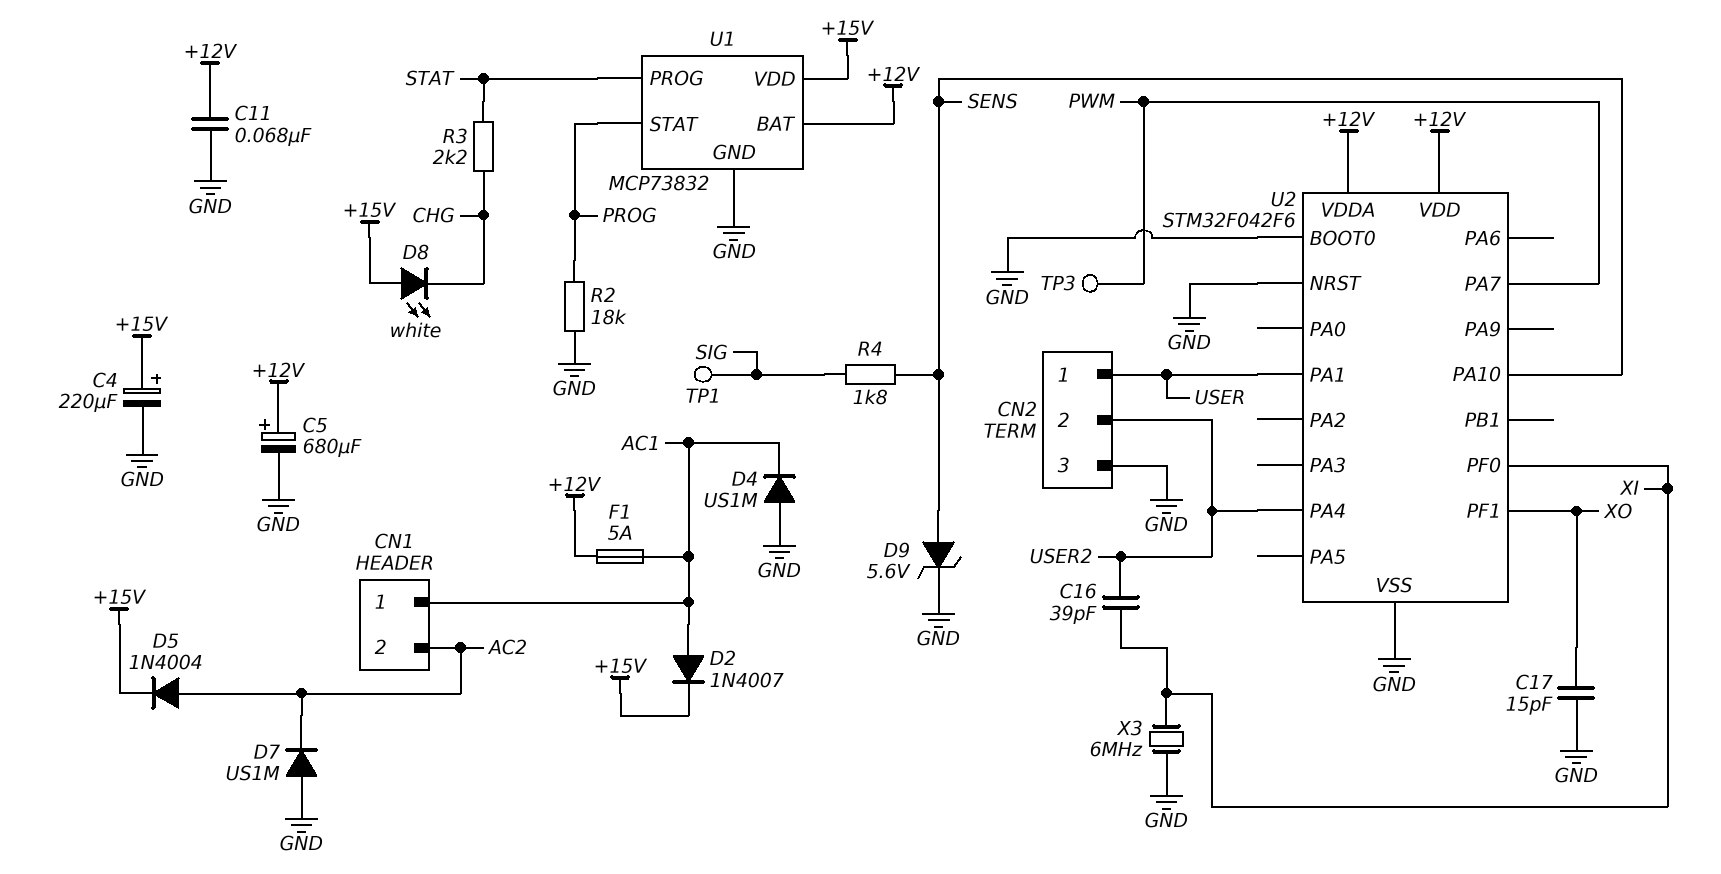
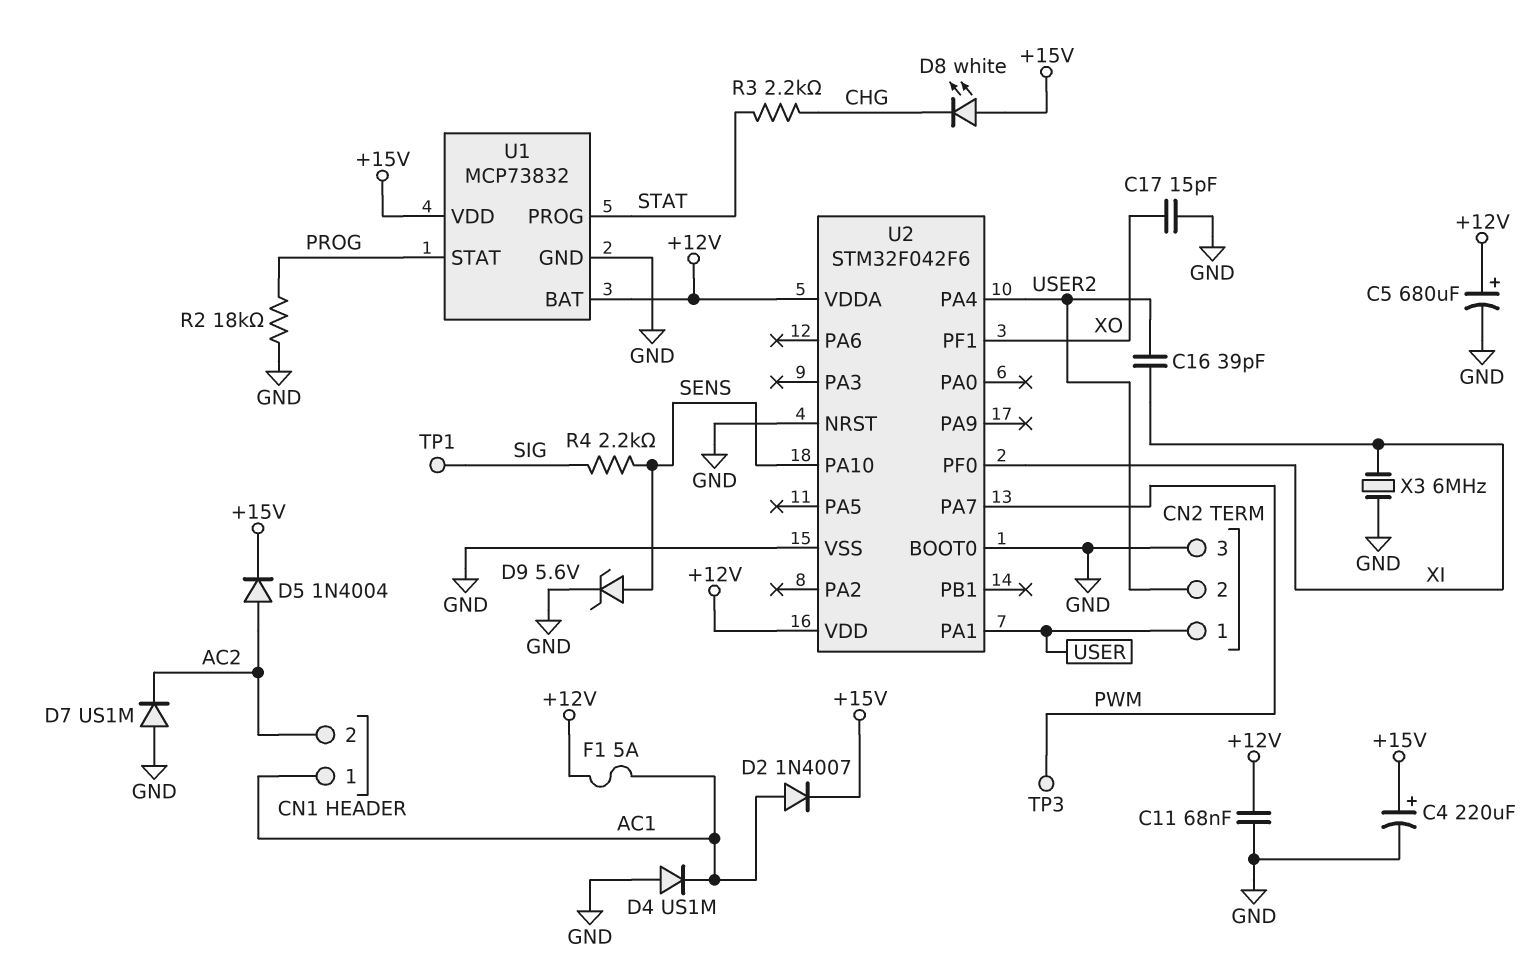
R4: 1.8k (SENS, SIG) -> 2.2k (SENS, SIG)

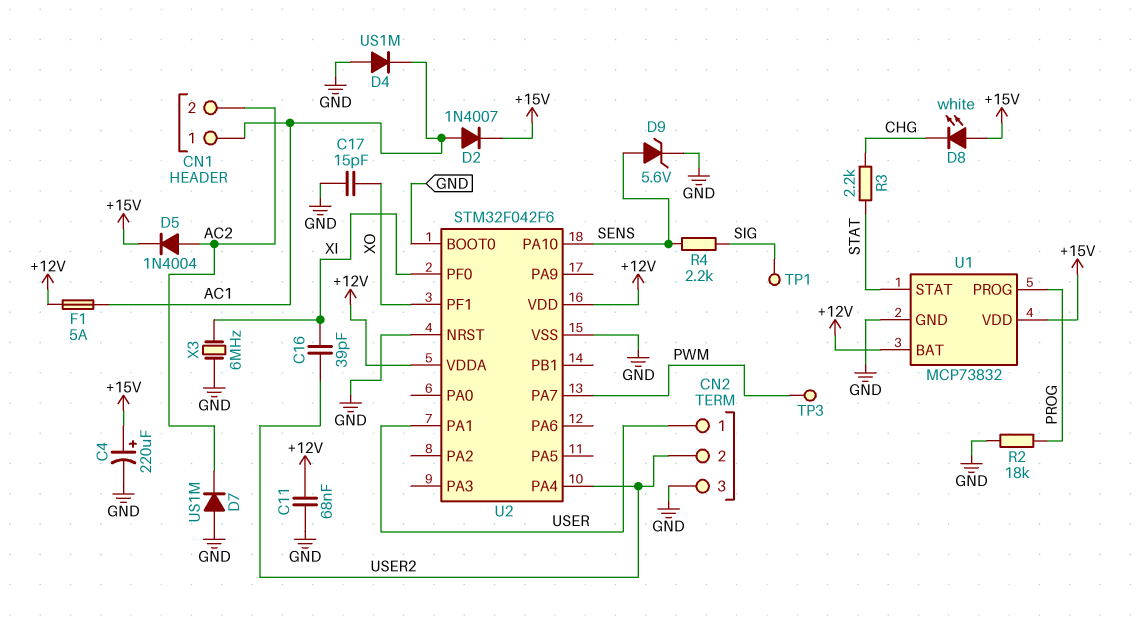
C5: 680uF (plus +12V, minus GND) -> none
U1 pin PROG: STAT -> PROG
U1 pin STAT: PROG -> STAT

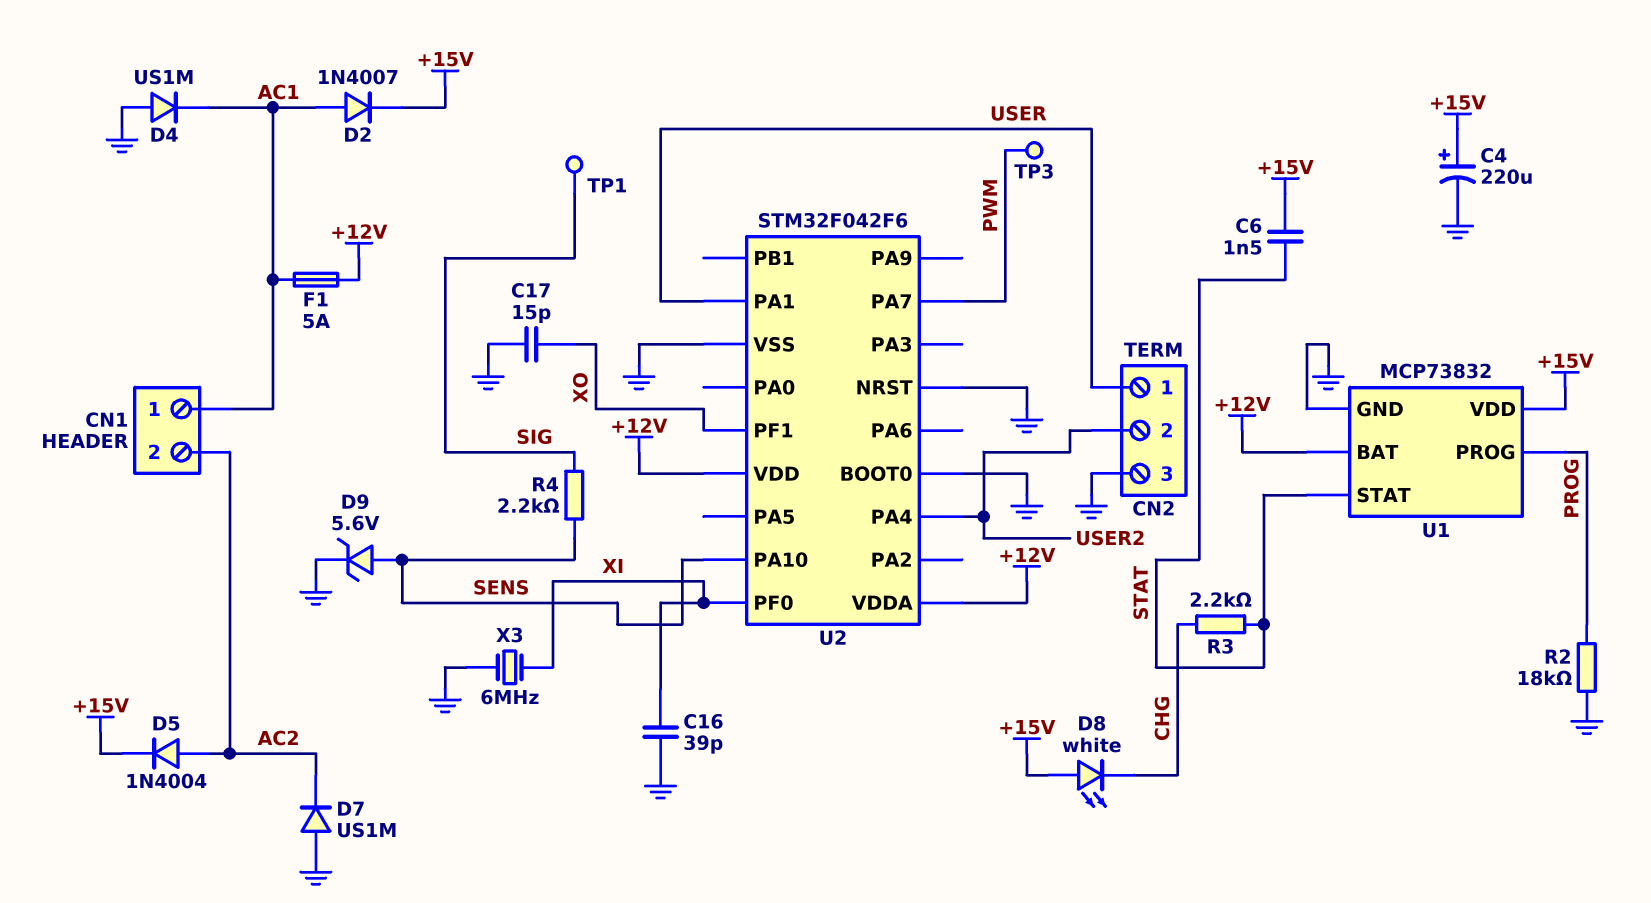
C6: none -> 1.5nF (+15V, STAT)
C11: 68nF (+12V, GND) -> none
C16: 39pF (USER2, XI) -> 39pF (GND, XI)

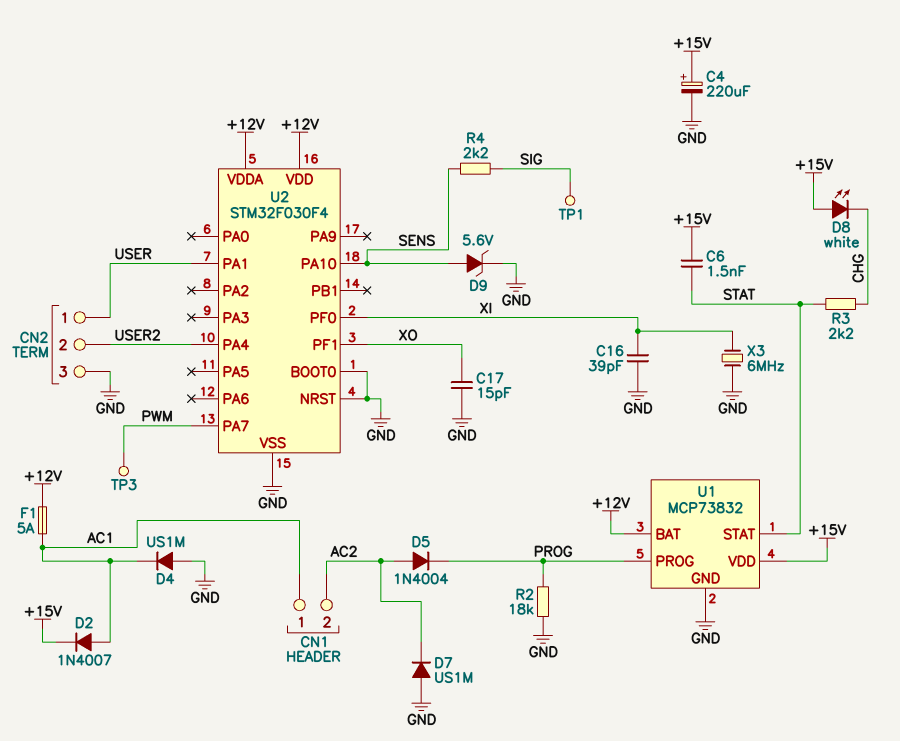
D5: diode 1N4004 (A AC2, K +15V) -> diode 1N4004 (A AC2, K PROG)
U2: STM32F042F6 -> STM32F030F4

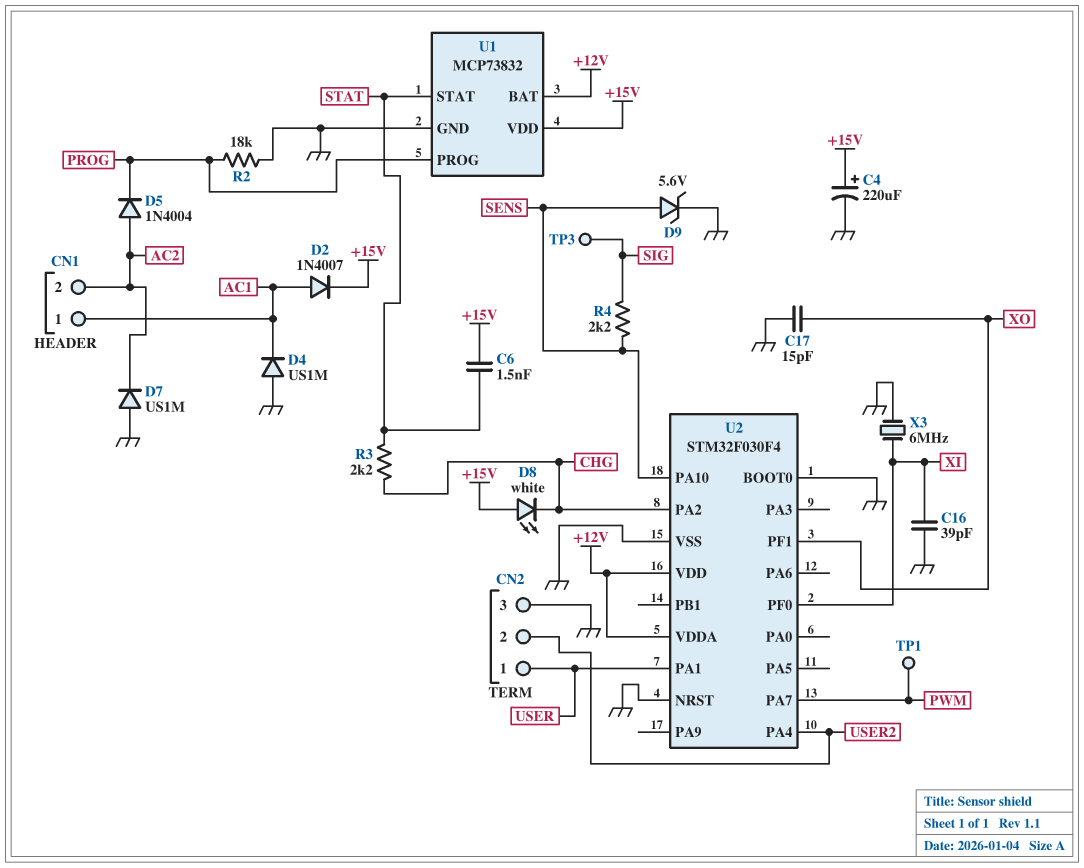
F1: 5A (+12V, AC1) -> none
TP1: test point (SIG) -> test point (PWM)
TP3: test point (PWM) -> test point (SIG)
U2 pin PA2: none -> CHG

